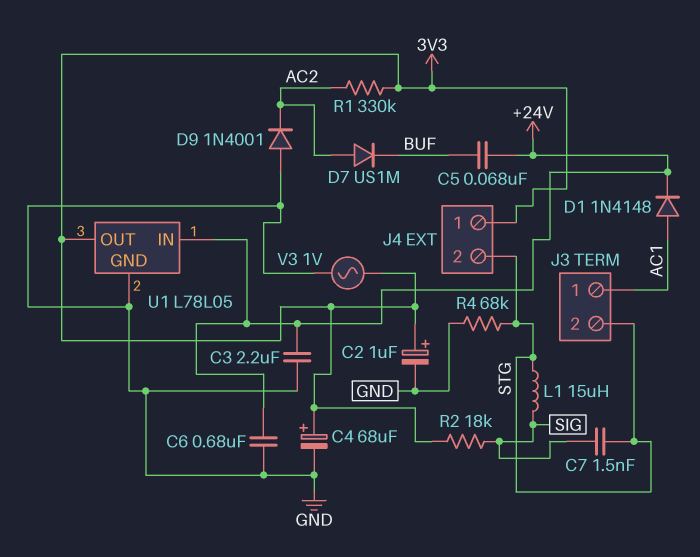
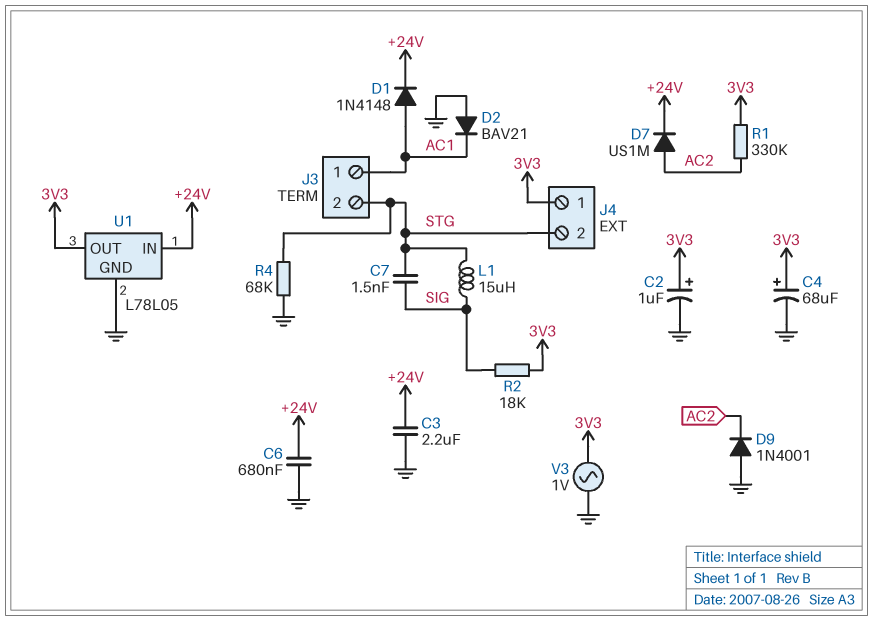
C5: 68nF (+24V, BUF) -> none
D2: none -> diode BAV21 (A GND, K AC1)
D7: diode US1M (A AC2, K BUF) -> diode US1M (A AC2, K +24V)

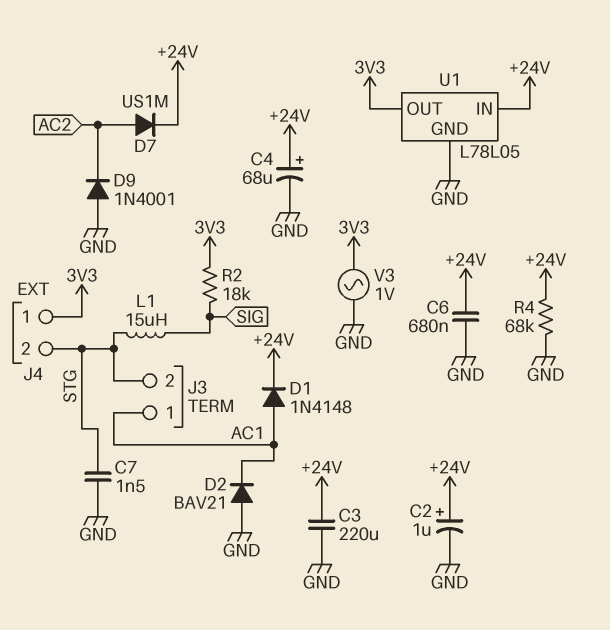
C2: 1uF (plus 3V3, minus GND) -> 1uF (plus +24V, minus GND)
C3: 2.2uF (+24V, GND) -> 220uF (+24V, GND)
C4: 68uF (plus 3V3, minus GND) -> 68uF (plus +24V, minus GND)
C7: 1.5nF (SIG, STG) -> 1.5nF (GND, STG)
R1: 330k (3V3, AC2) -> none
R4: 68k (GND, STG) -> 68k (+24V, GND)

